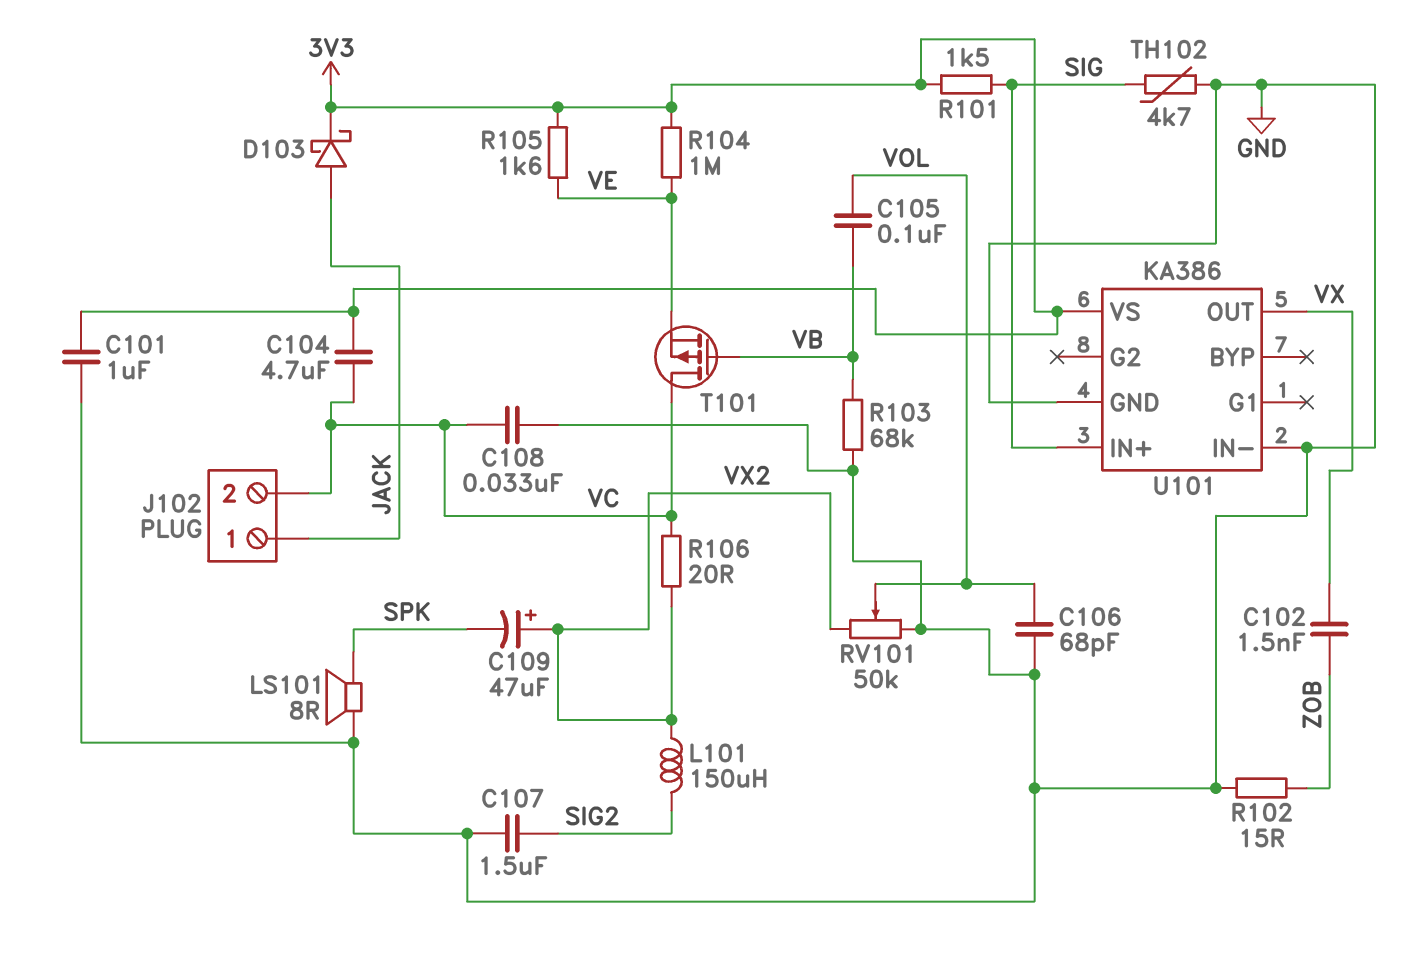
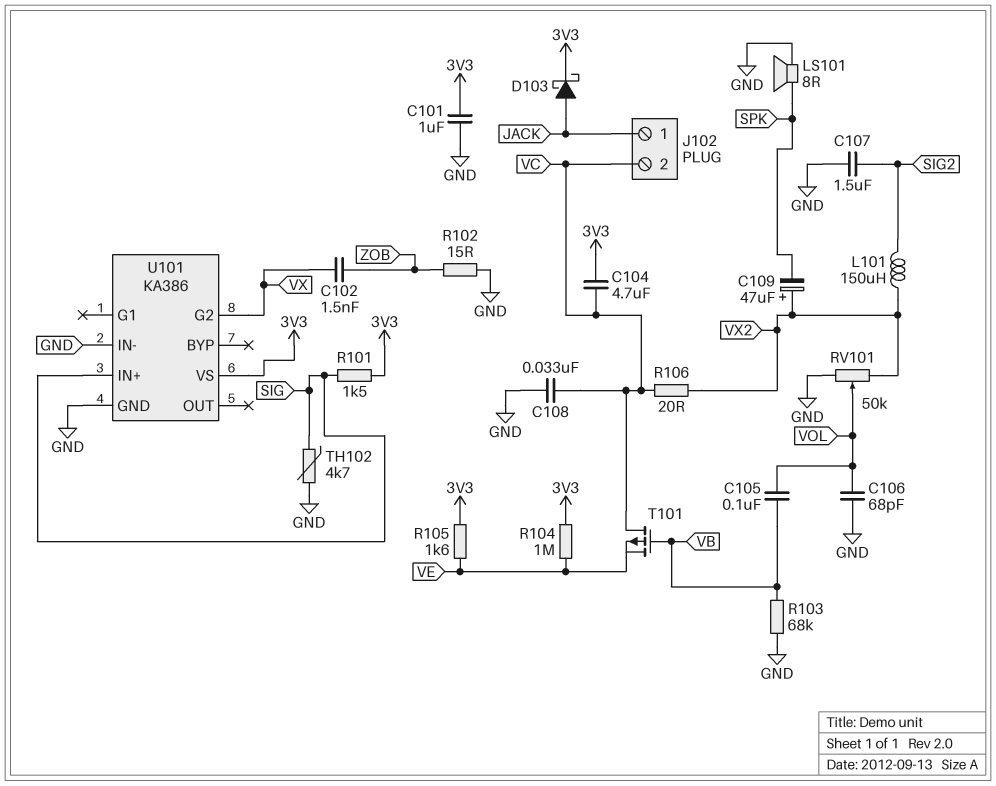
U101 pin G2: none -> VX
U101 pin OUT: VX -> none

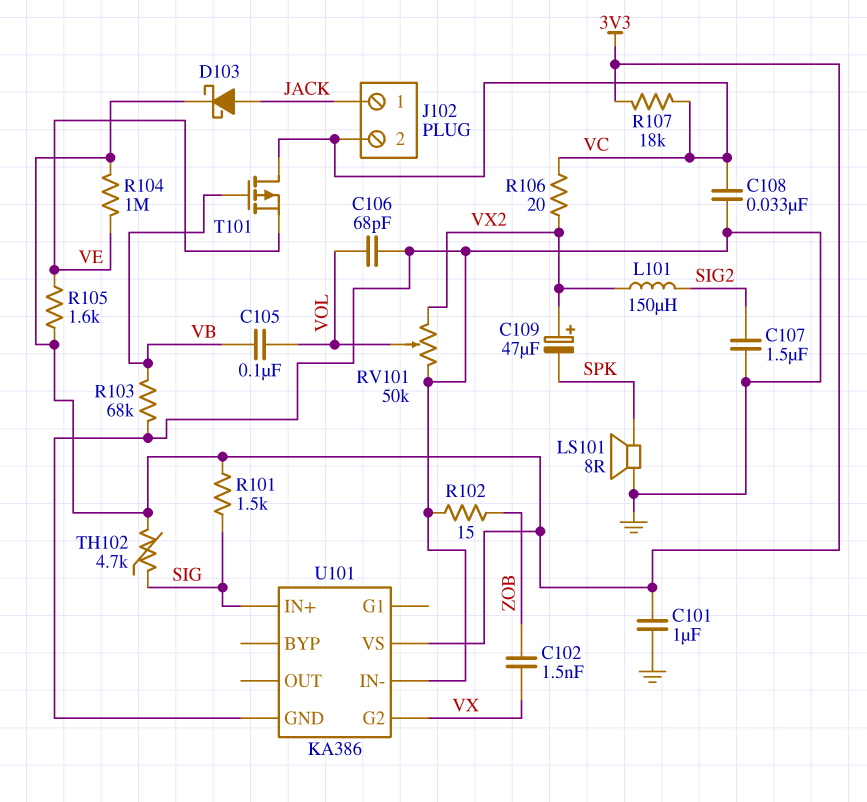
C104: 4.7uF (3V3, VC) -> none
R107: none -> 18k (3V3, VC)
TH102: 4.7k (GND, SIG) -> 4.7k (3V3, SIG)

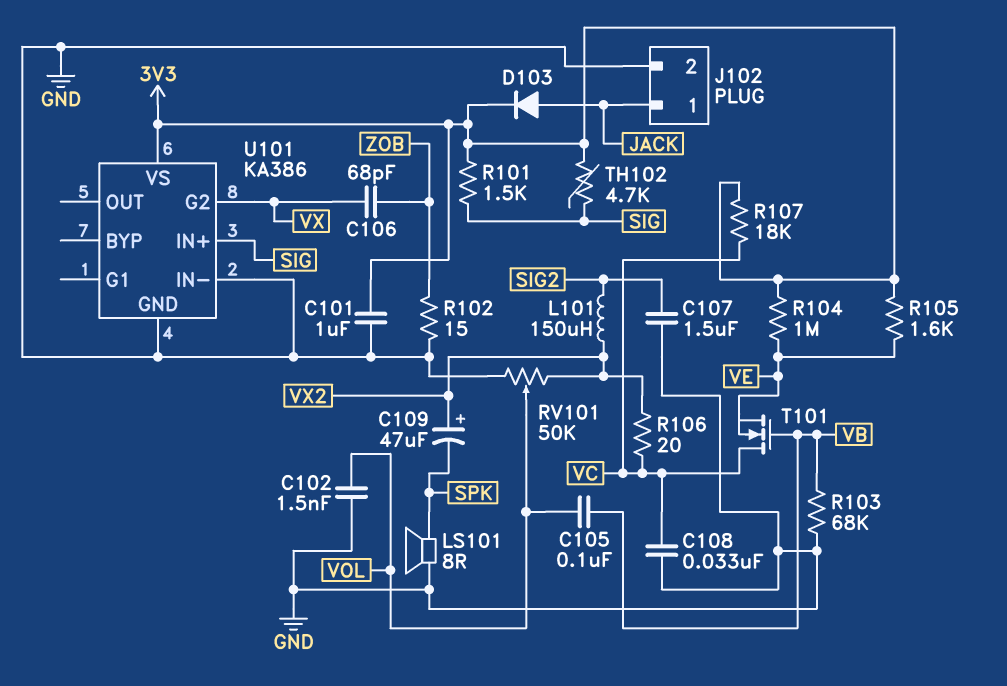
C102: 1.5nF (VX, ZOB) -> 1.5nF (GND, VOL)
C106: 68pF (GND, VOL) -> 68pF (VX, ZOB)
D103: schottky (A JACK, K 3V3) -> diode (A JACK, K 3V3)
J102 pin 2: VC -> GND
T101: PMOS (G VB, D VC, S VE) -> NMOS (G VB, D VC, S VE)

